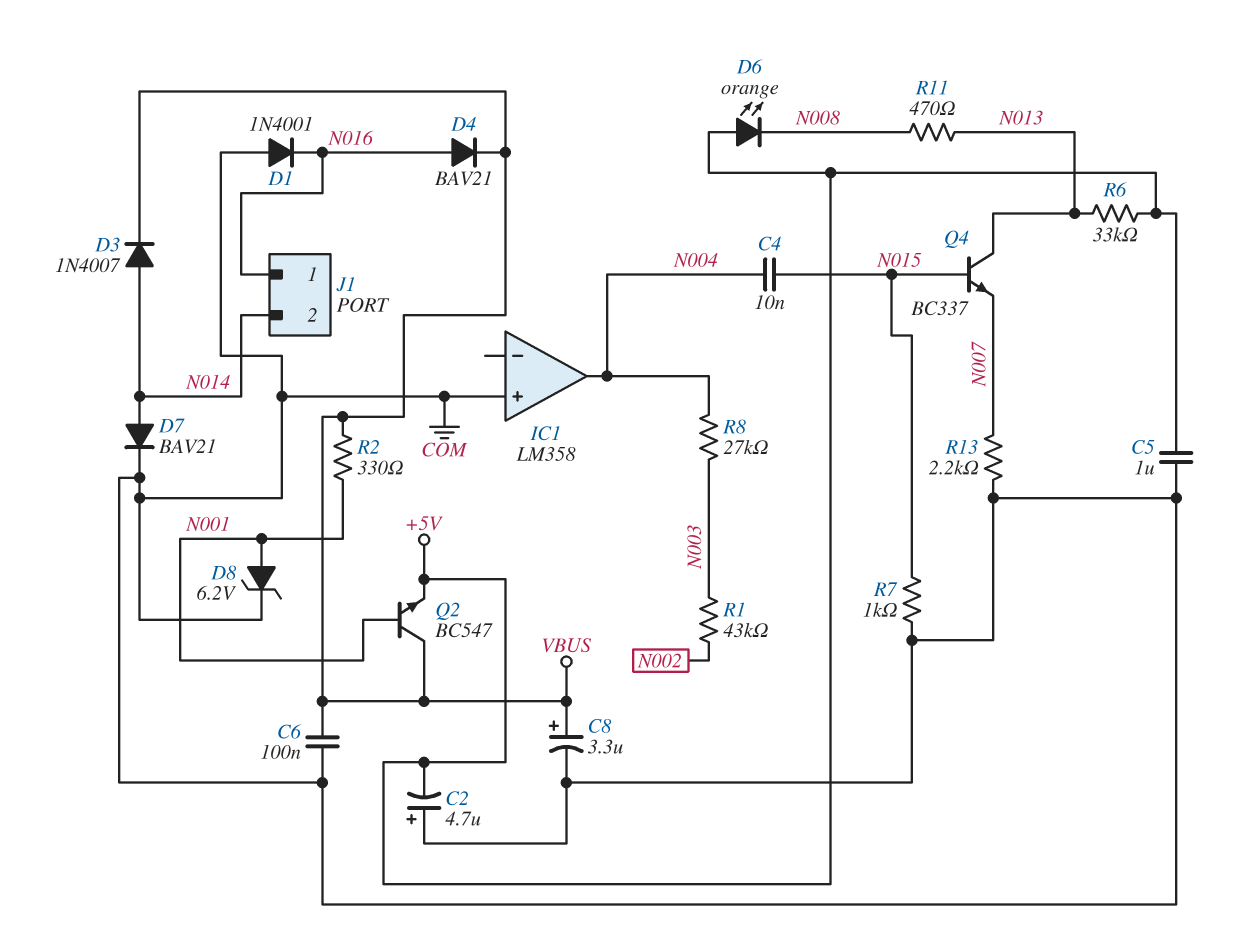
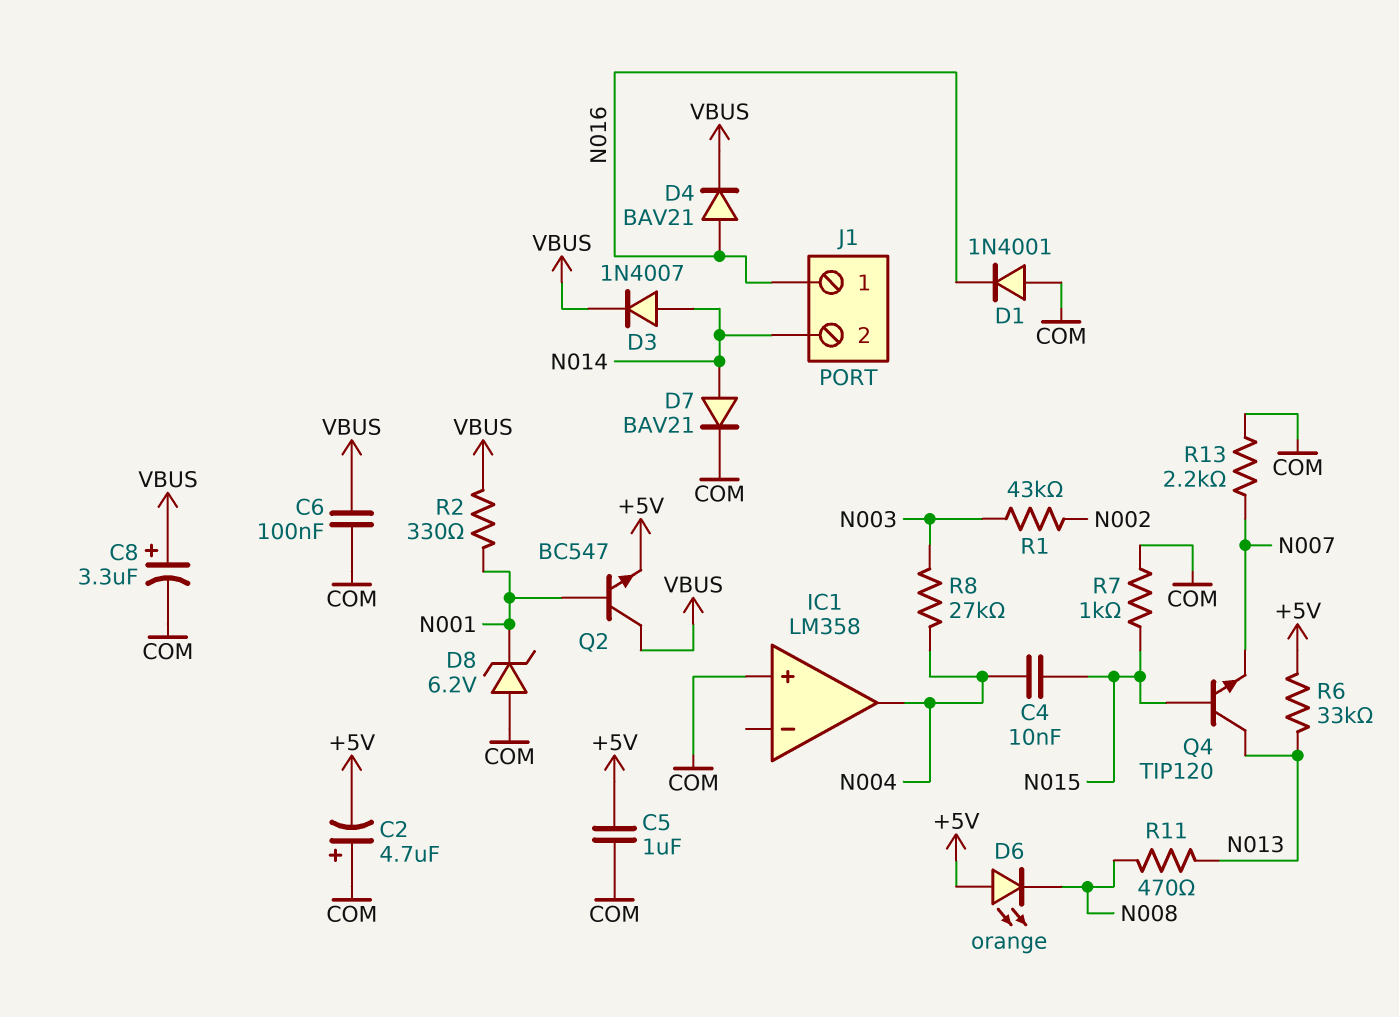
D8: zener 6.2V (A N001, K COM) -> zener 6.2V (A COM, K N001)
Q4: NPN BC337 (B N015, C N013, E N007) -> NPN TIP120 (B N015, C N013, E N007)

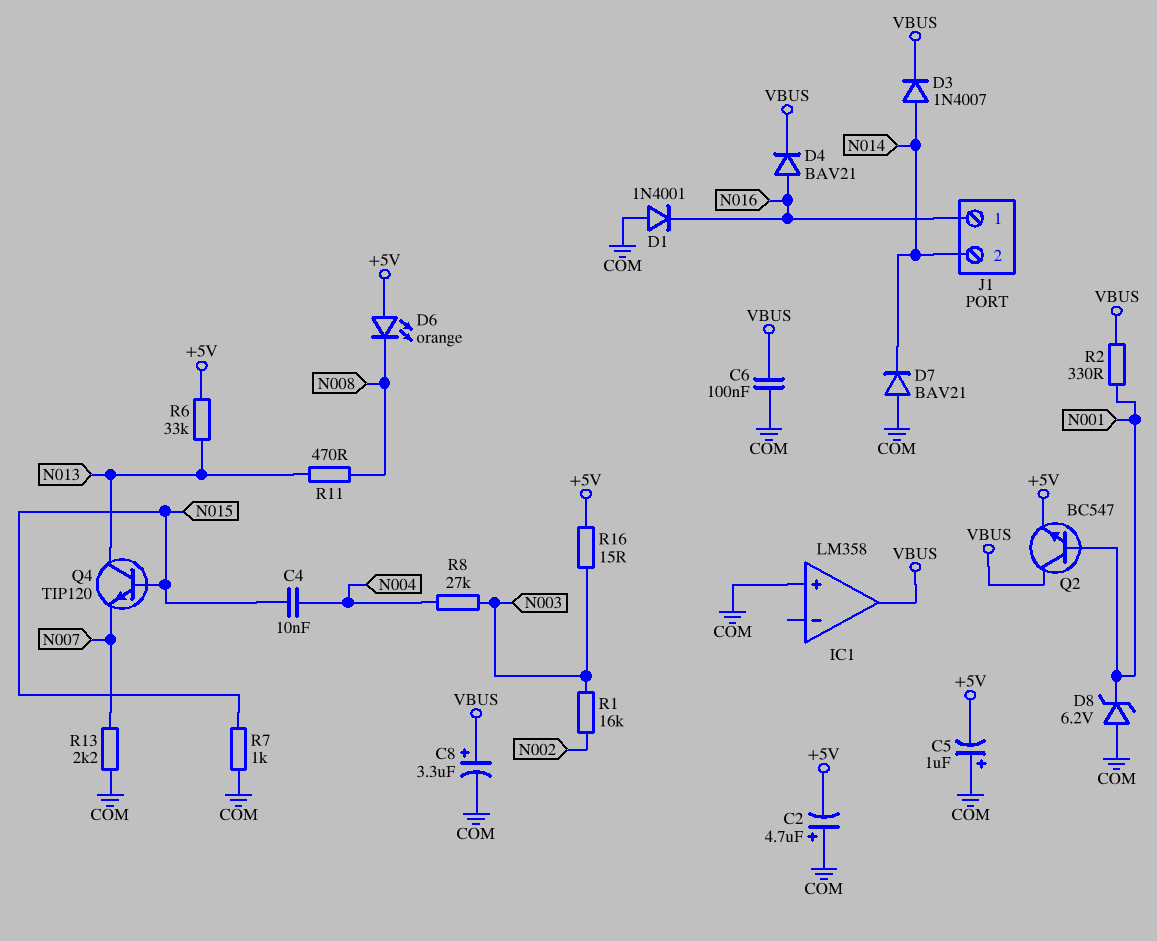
C5: 1uF (+5V, COM) -> 1uF (plus COM, minus +5V)
D7: diode BAV21 (A N014, K COM) -> diode BAV21 (A COM, K N014)
IC1 pin out: N004 -> VBUS
R1: 43k (N002, N003) -> 16k (N002, N003)
R16: none -> 15 (+5V, N003)

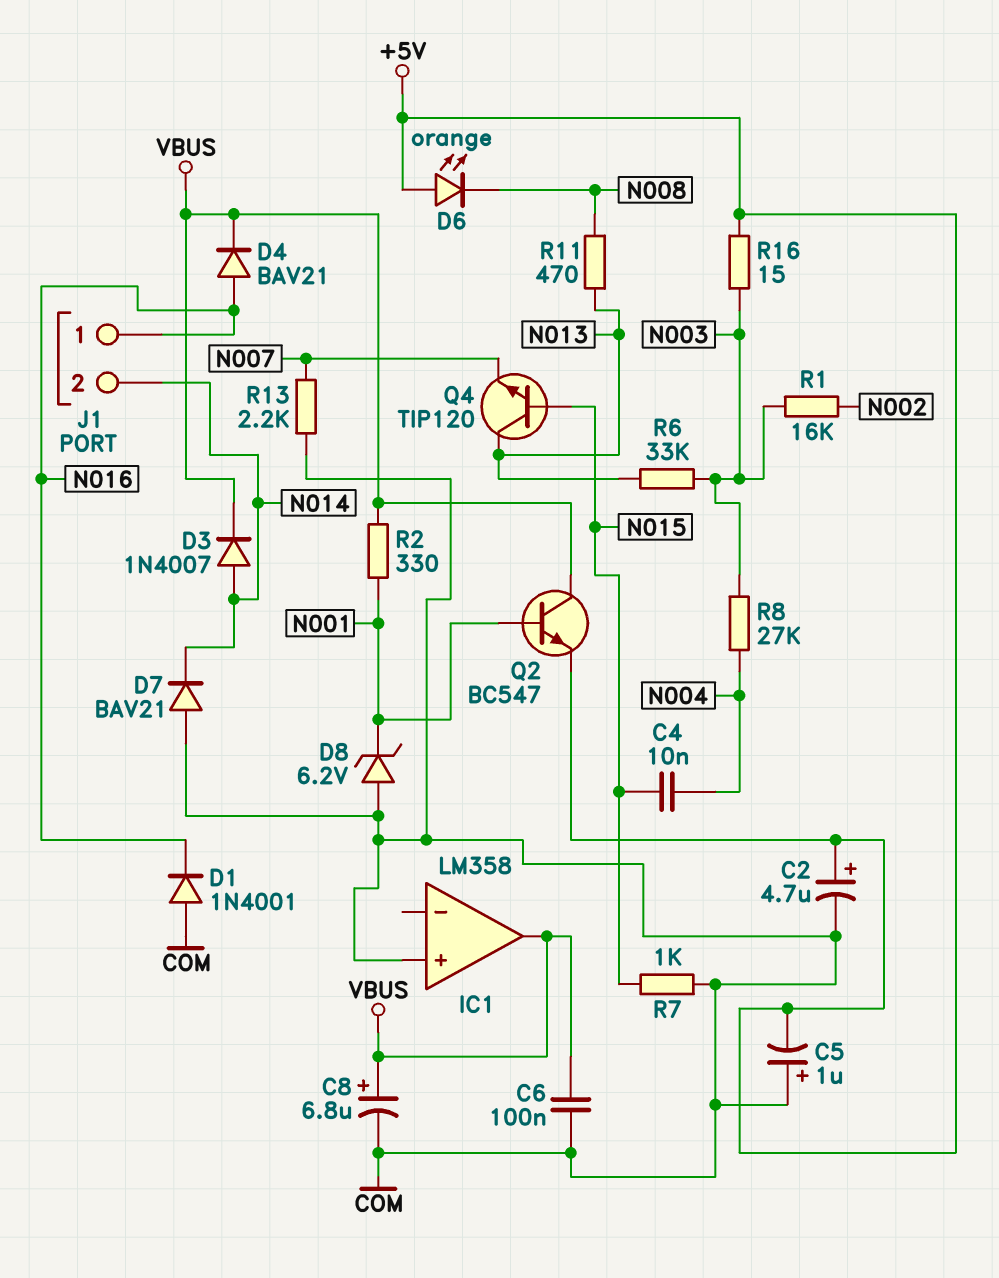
C2: 4.7uF (plus COM, minus +5V) -> 4.7uF (plus +5V, minus COM)
C8: 3.3uF (plus VBUS, minus COM) -> 6.8uF (plus VBUS, minus COM)
R6: 33k (+5V, N013) -> 33k (N003, N013)

